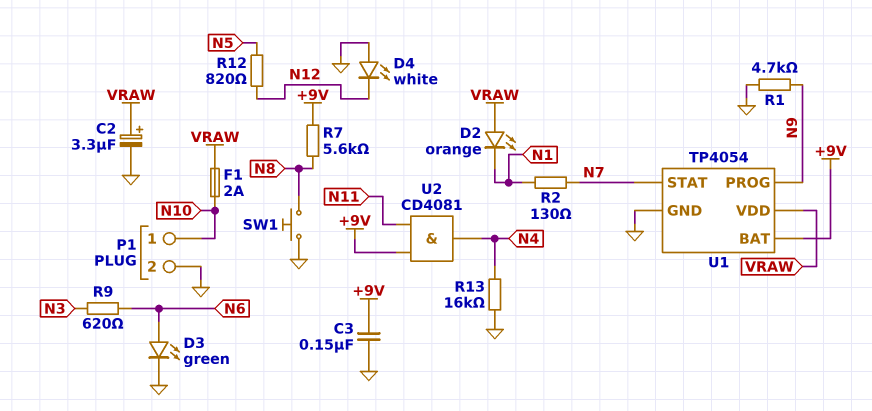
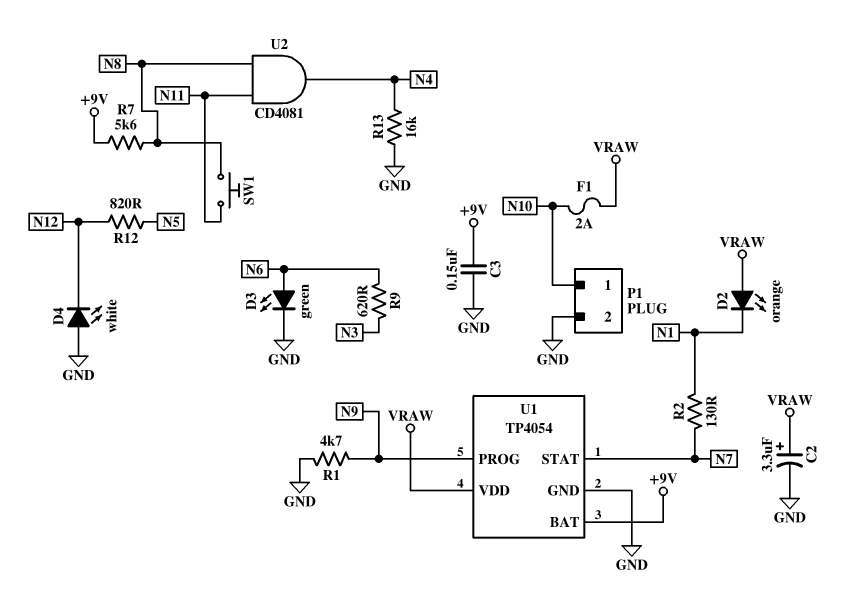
SW1: button (GND, N8) -> button (N8, N11)
U2: AND CD4081 (in +9V, in N11, out N4) -> AND CD4081 (in N8, in N11, out N4)

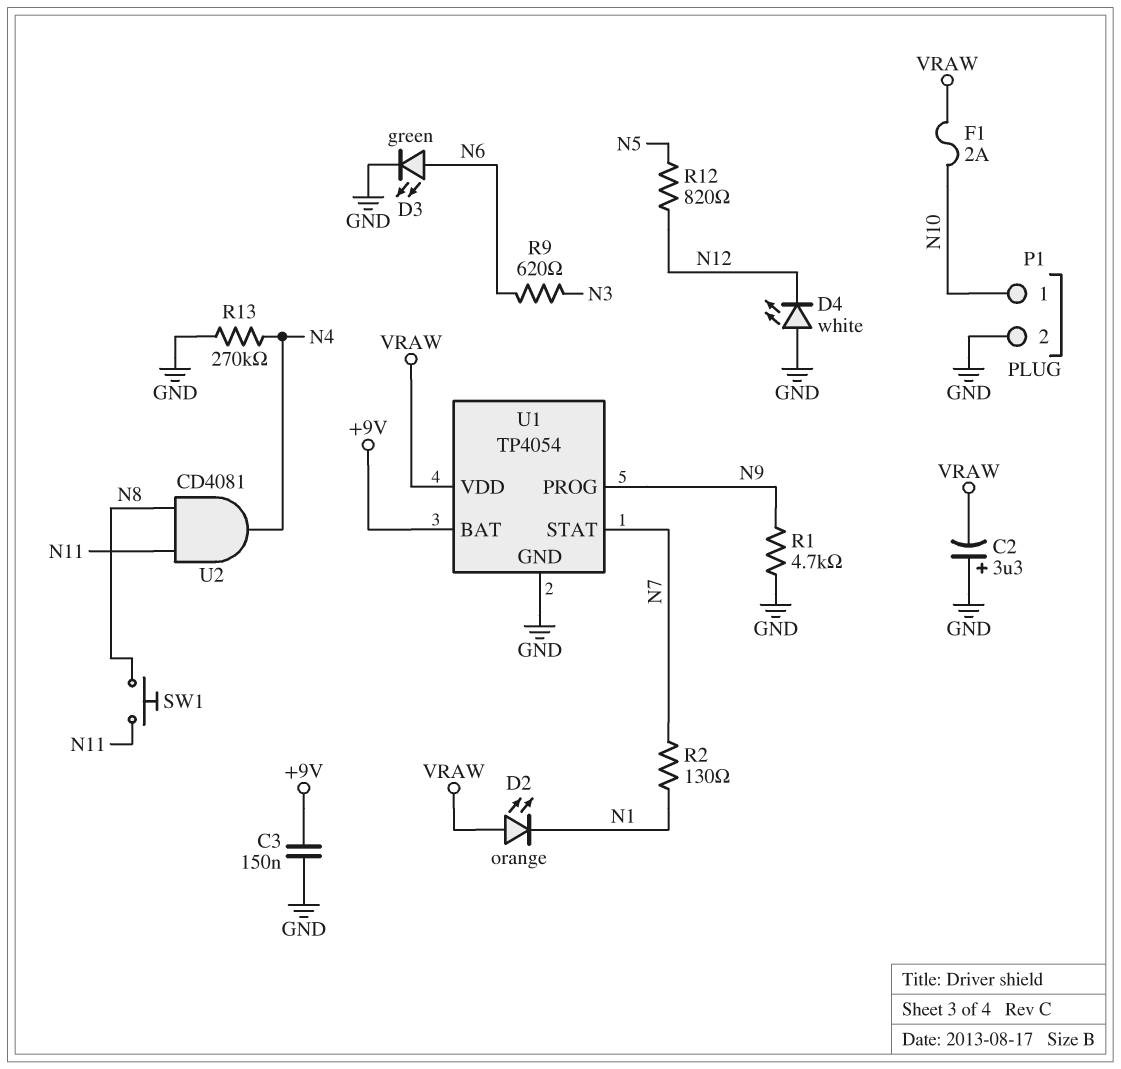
C2: 3.3uF (plus VRAW, minus GND) -> 3.3uF (plus GND, minus VRAW)
R7: 5.6k (+9V, N8) -> none
R13: 16k (GND, N4) -> 270k (GND, N4)

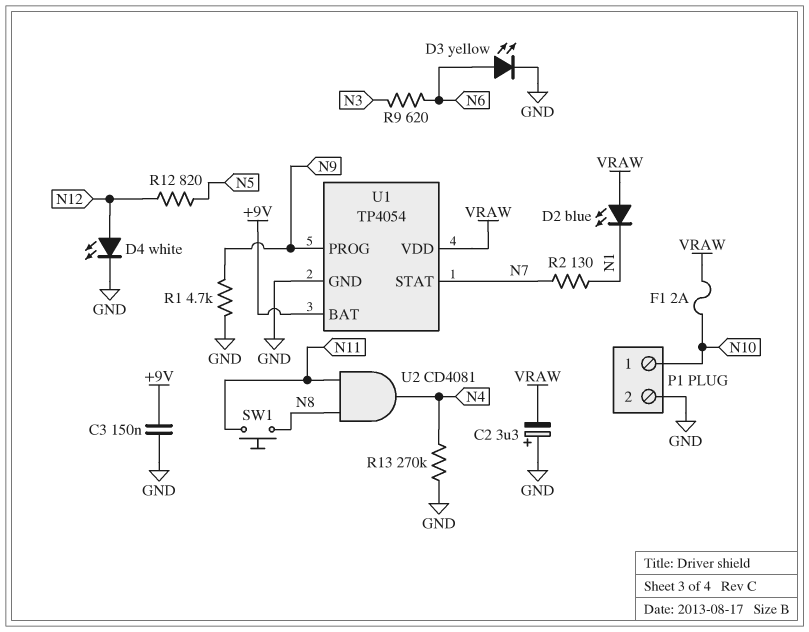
D2: LED orange (A VRAW, K N1) -> LED blue (A VRAW, K N1)
D3: LED green (A N6, K GND) -> LED yellow (A N6, K GND)
D4: LED white (A GND, K N12) -> LED white (A N12, K GND)

